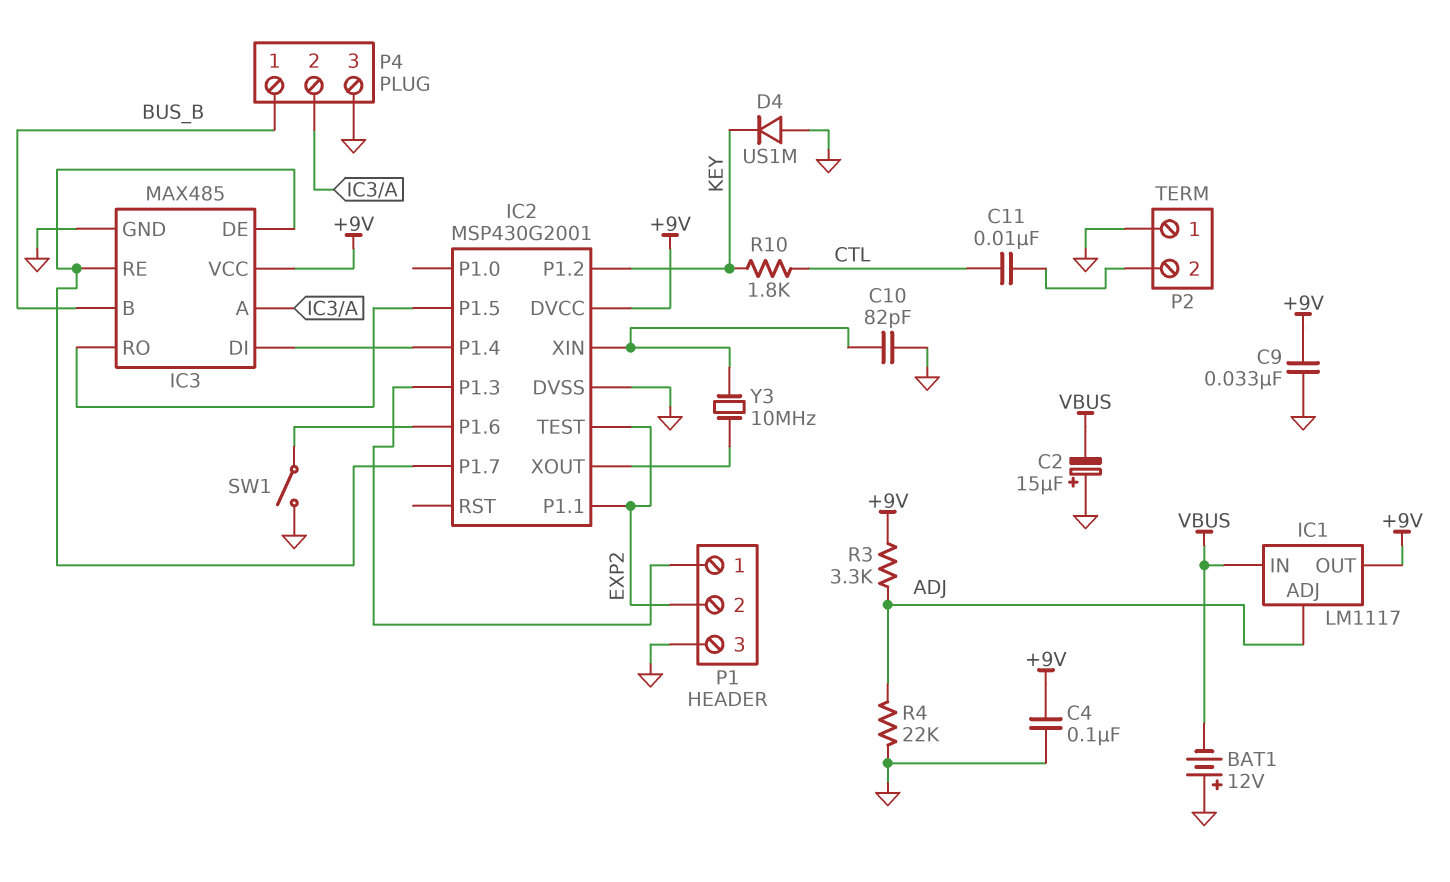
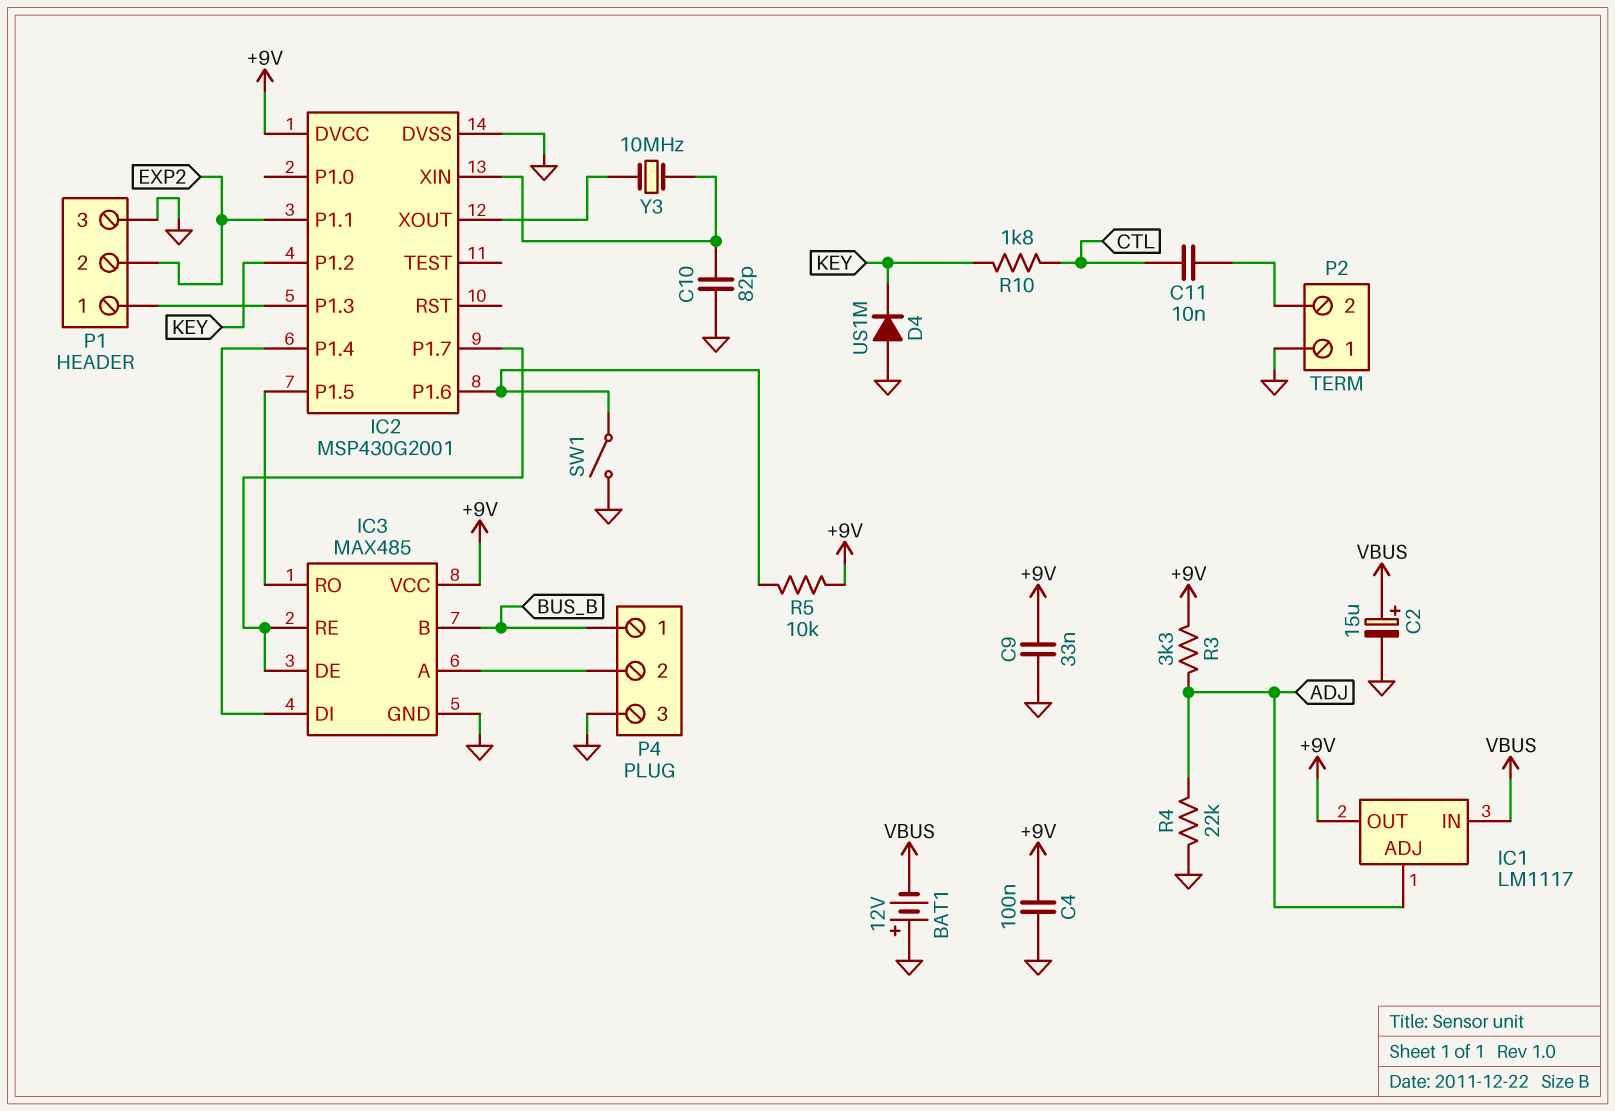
C2: 15uF (plus GND, minus VBUS) -> 15uF (plus VBUS, minus GND)
IC2 pin TEST: EXP2 -> none
R5: none -> 10k (+9V, IC2/P1.6)

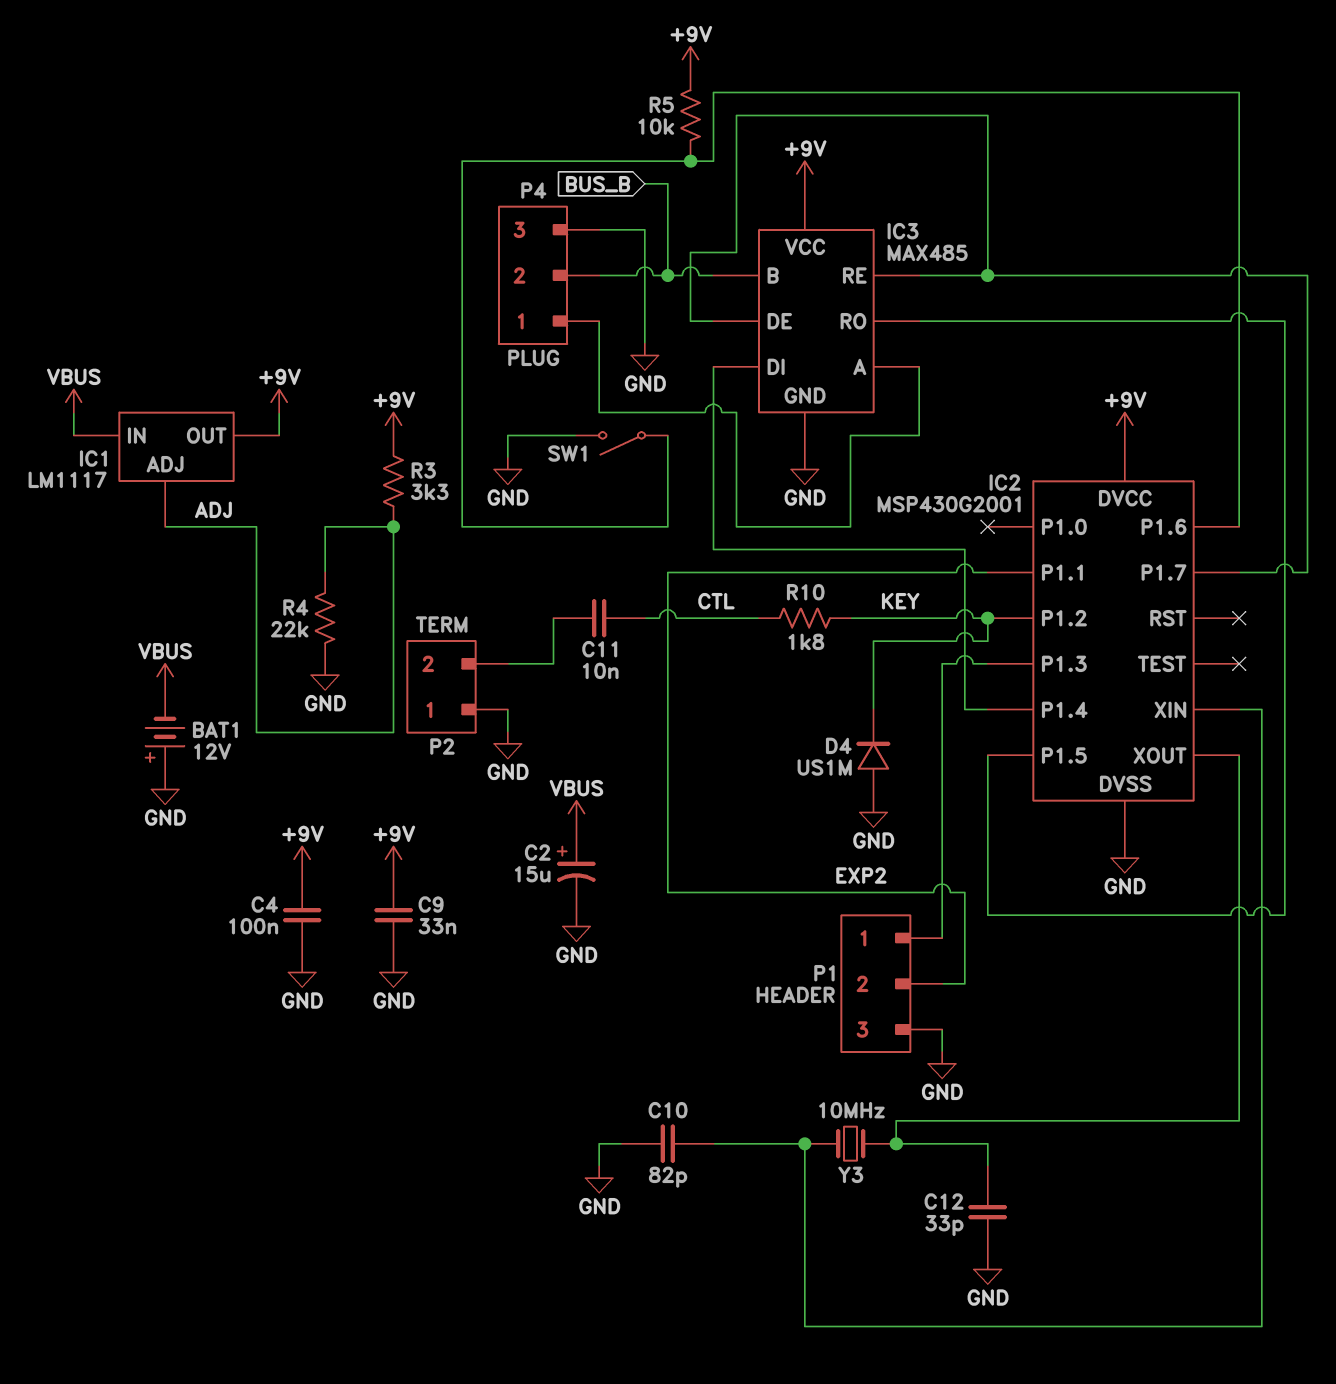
C12: none -> 33pF (GND, IC2/XOUT)
P4 pin 1: BUS_B -> IC3/A
P4 pin 2: IC3/A -> BUS_B

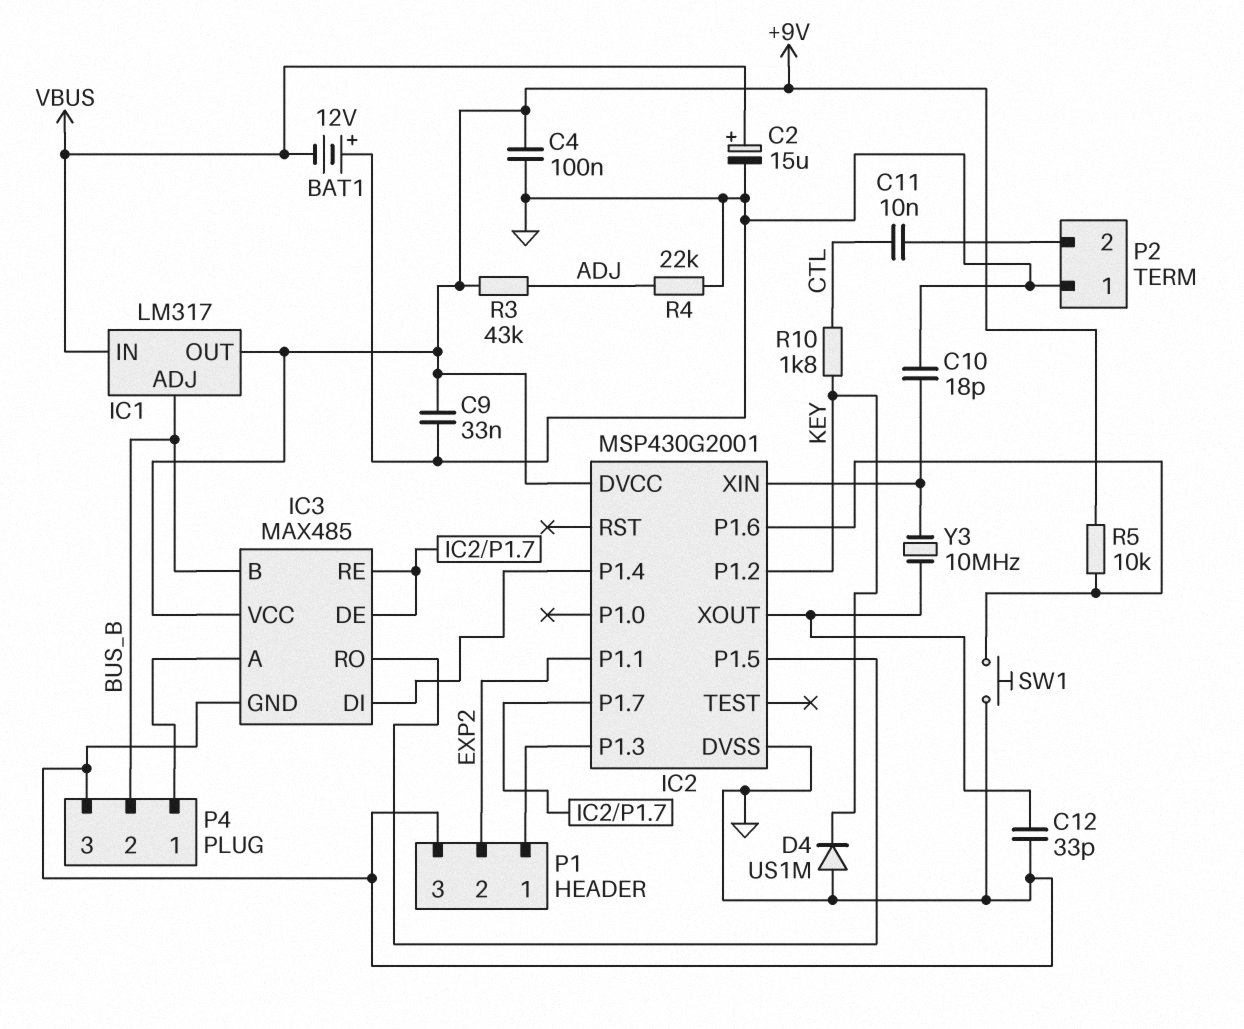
C10: 82pF (GND, IC2/XIN) -> 18pF (GND, IC2/XIN)
IC1: LM1117 -> LM317
IC1 pin ADJ: ADJ -> BUS_B
R3: 3.3k (+9V, ADJ) -> 43k (+9V, ADJ)
SW1: switch (GND, IC2/P1.6) -> button (GND, IC2/P1.6)

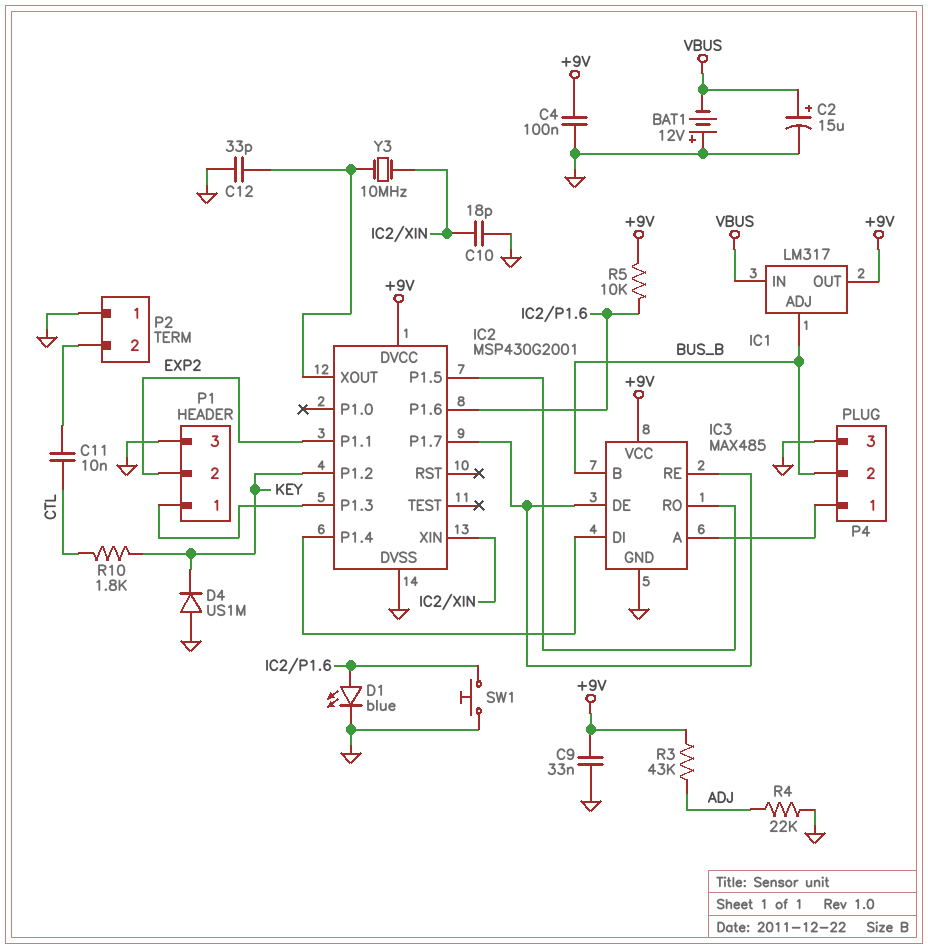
D1: none -> LED blue (A IC2/P1.6, K GND)

